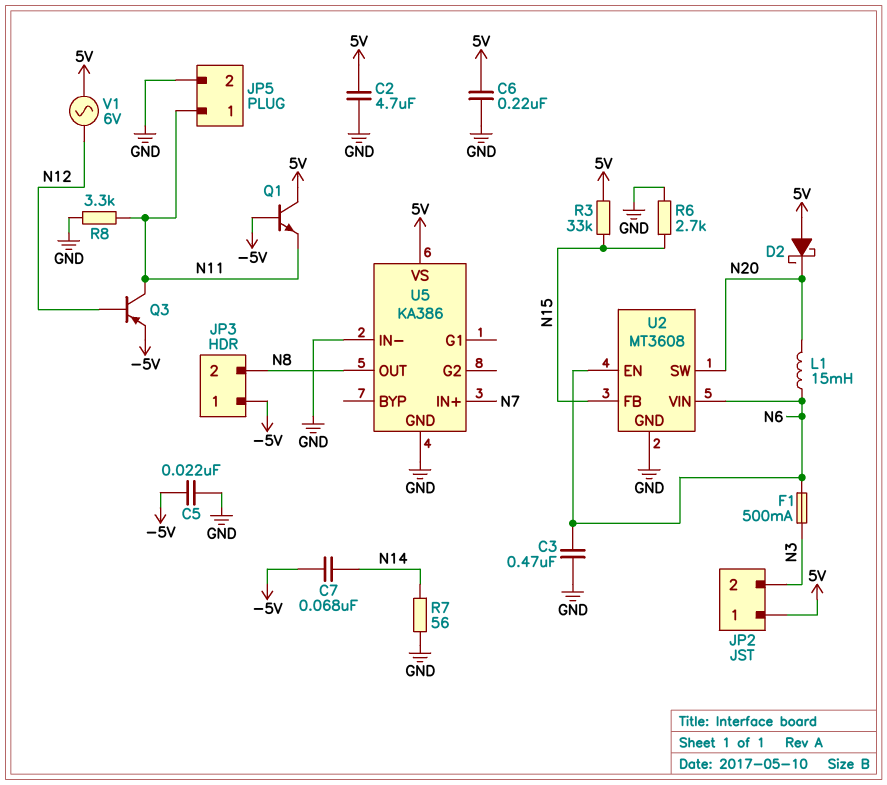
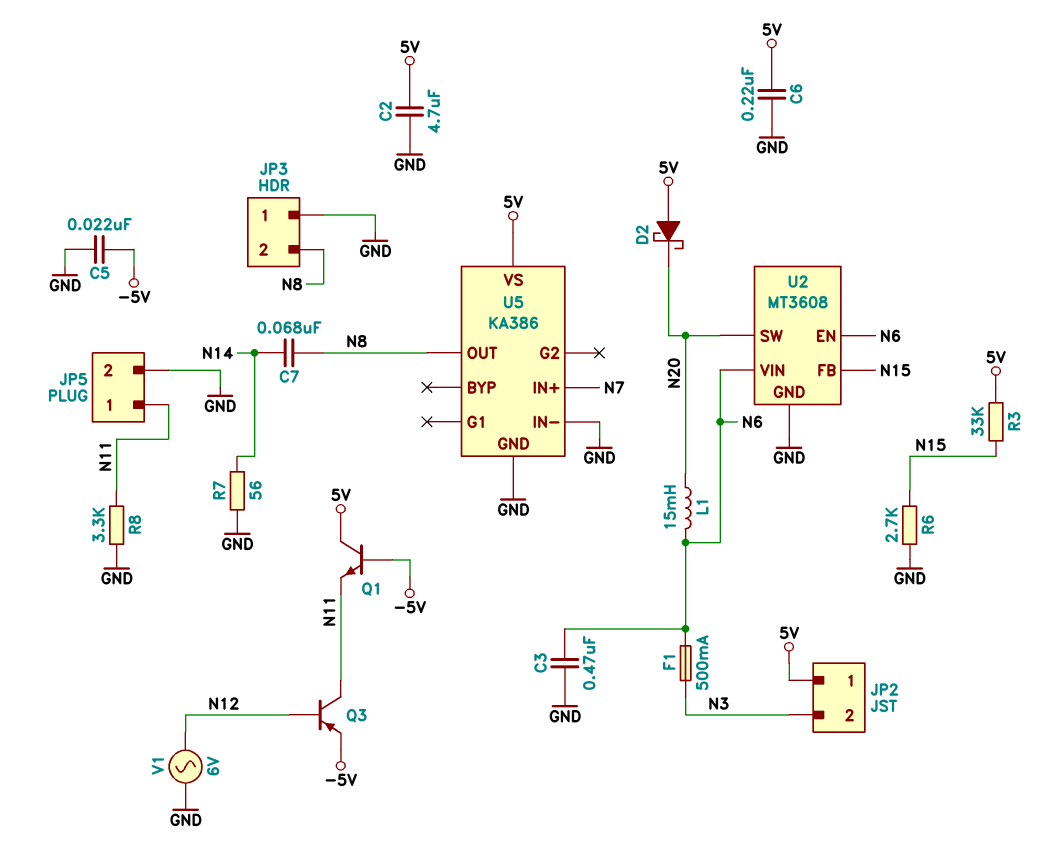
C7: 68nF (-5V, N14) -> 68nF (N8, N14)
JP3 pin 1: -5V -> GND
V1: AC 6V (5V, N12) -> AC 6V (GND, N12)

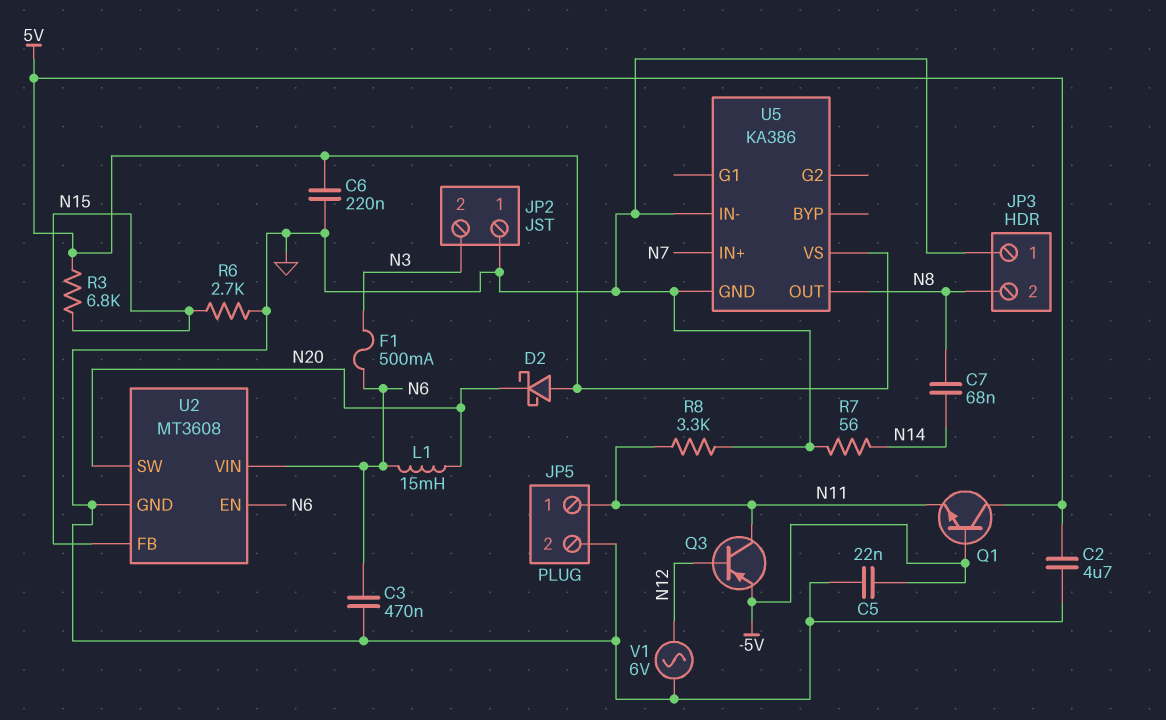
JP2 pin 1: 5V -> GND
R3: 33k (5V, N15) -> 6.8k (5V, N15)

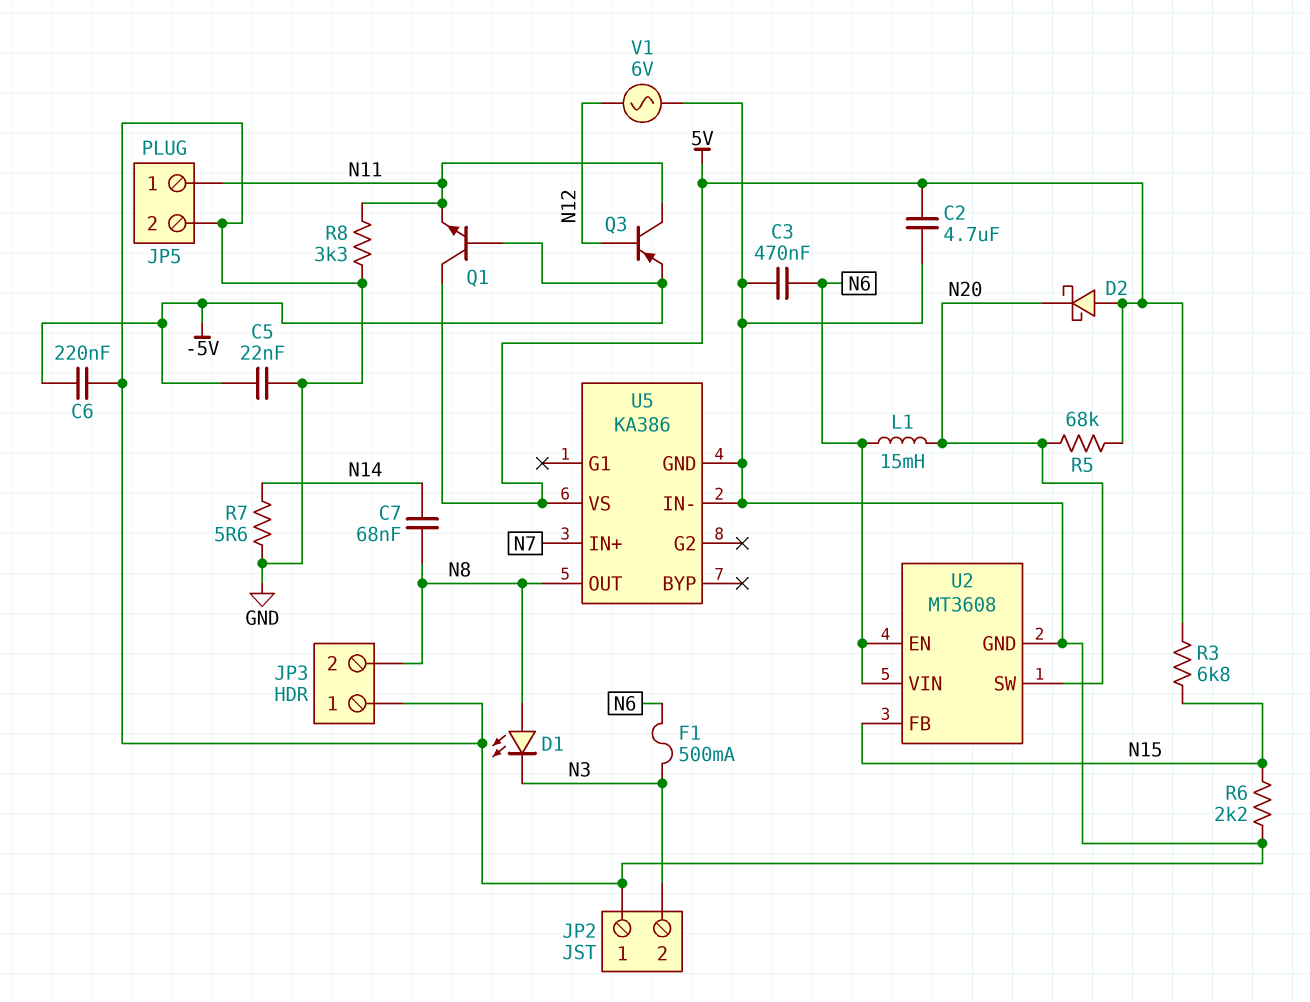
C6: 220nF (5V, GND) -> 220nF (-5V, GND)
D1: none -> LED (A N8, K N3)
R5: none -> 68k (5V, N20)
R6: 2.7k (GND, N15) -> 2.2k (GND, N15)
R7: 56 (GND, N14) -> 5.6 (GND, N14)

